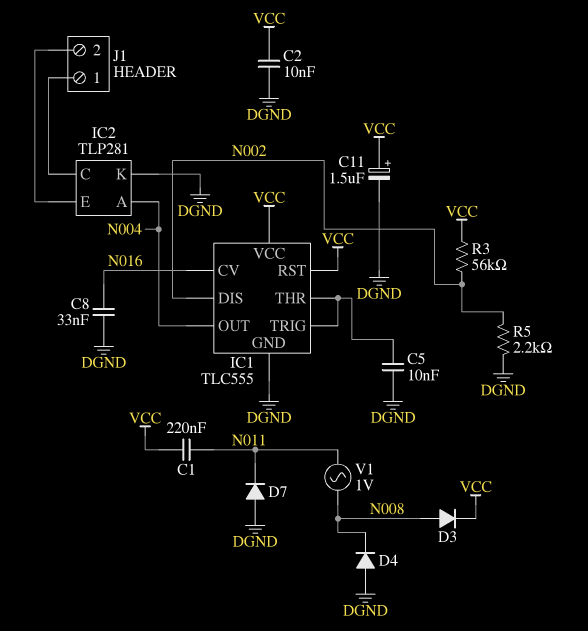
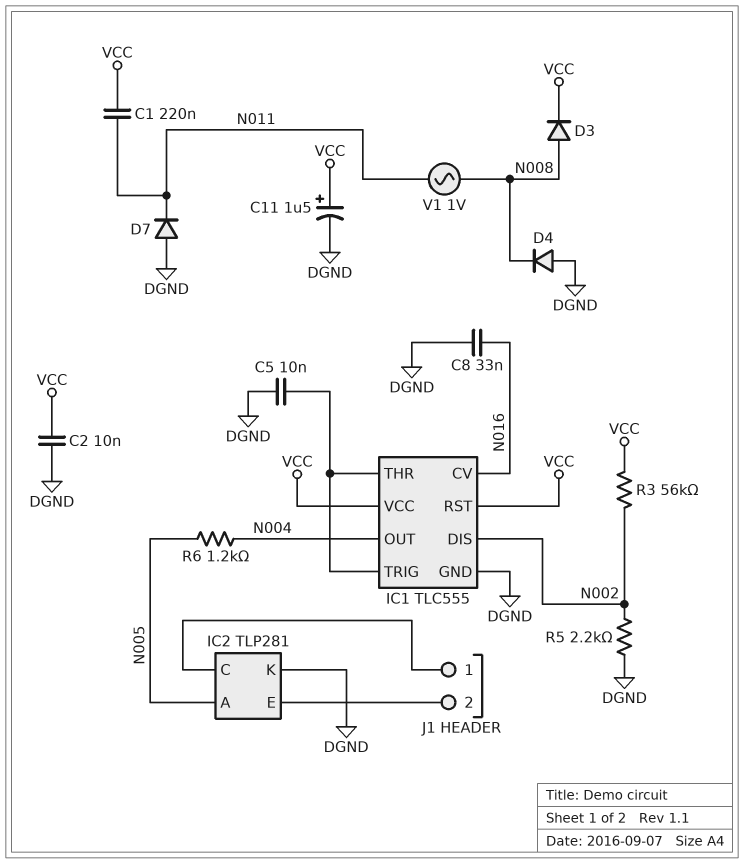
IC2 pin A: N004 -> N005
R6: none -> 1.2k (N004, N005)

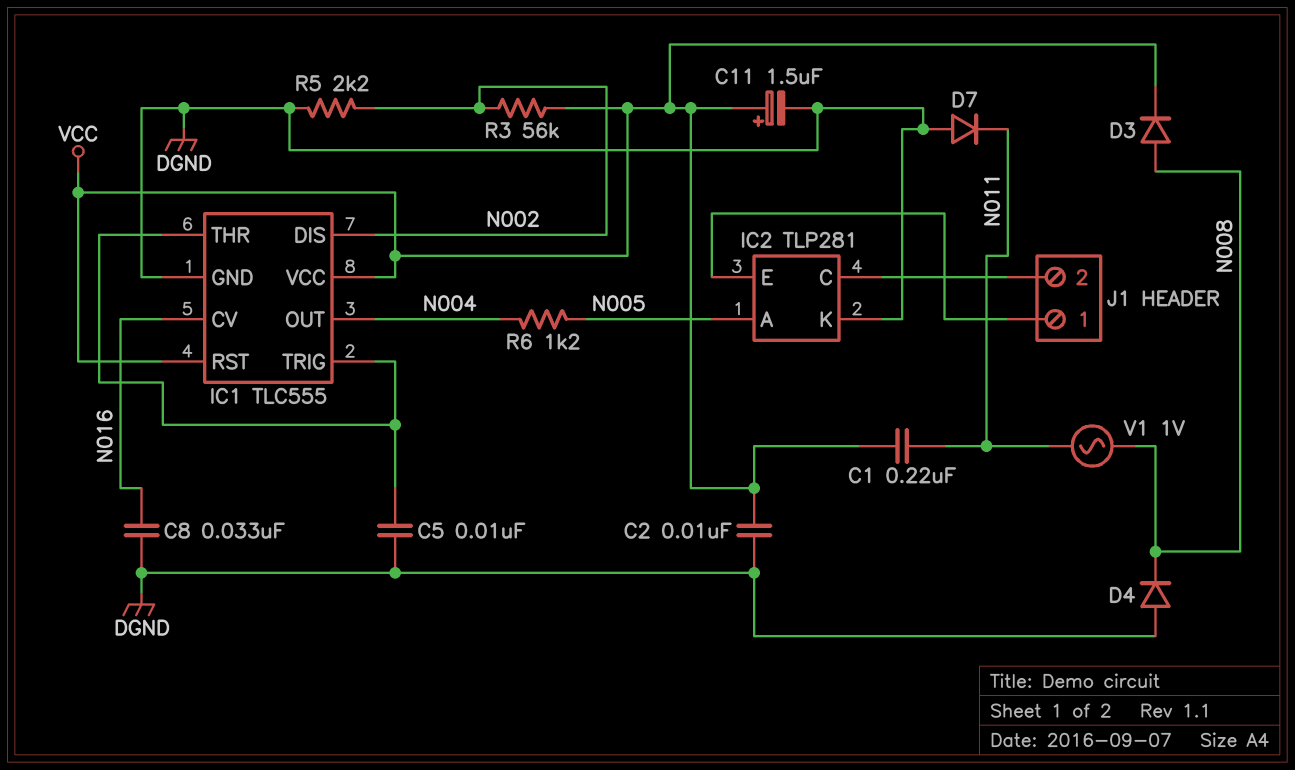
J1 pin 1: IC2/C -> IC2/E
J1 pin 2: IC2/E -> IC2/C

